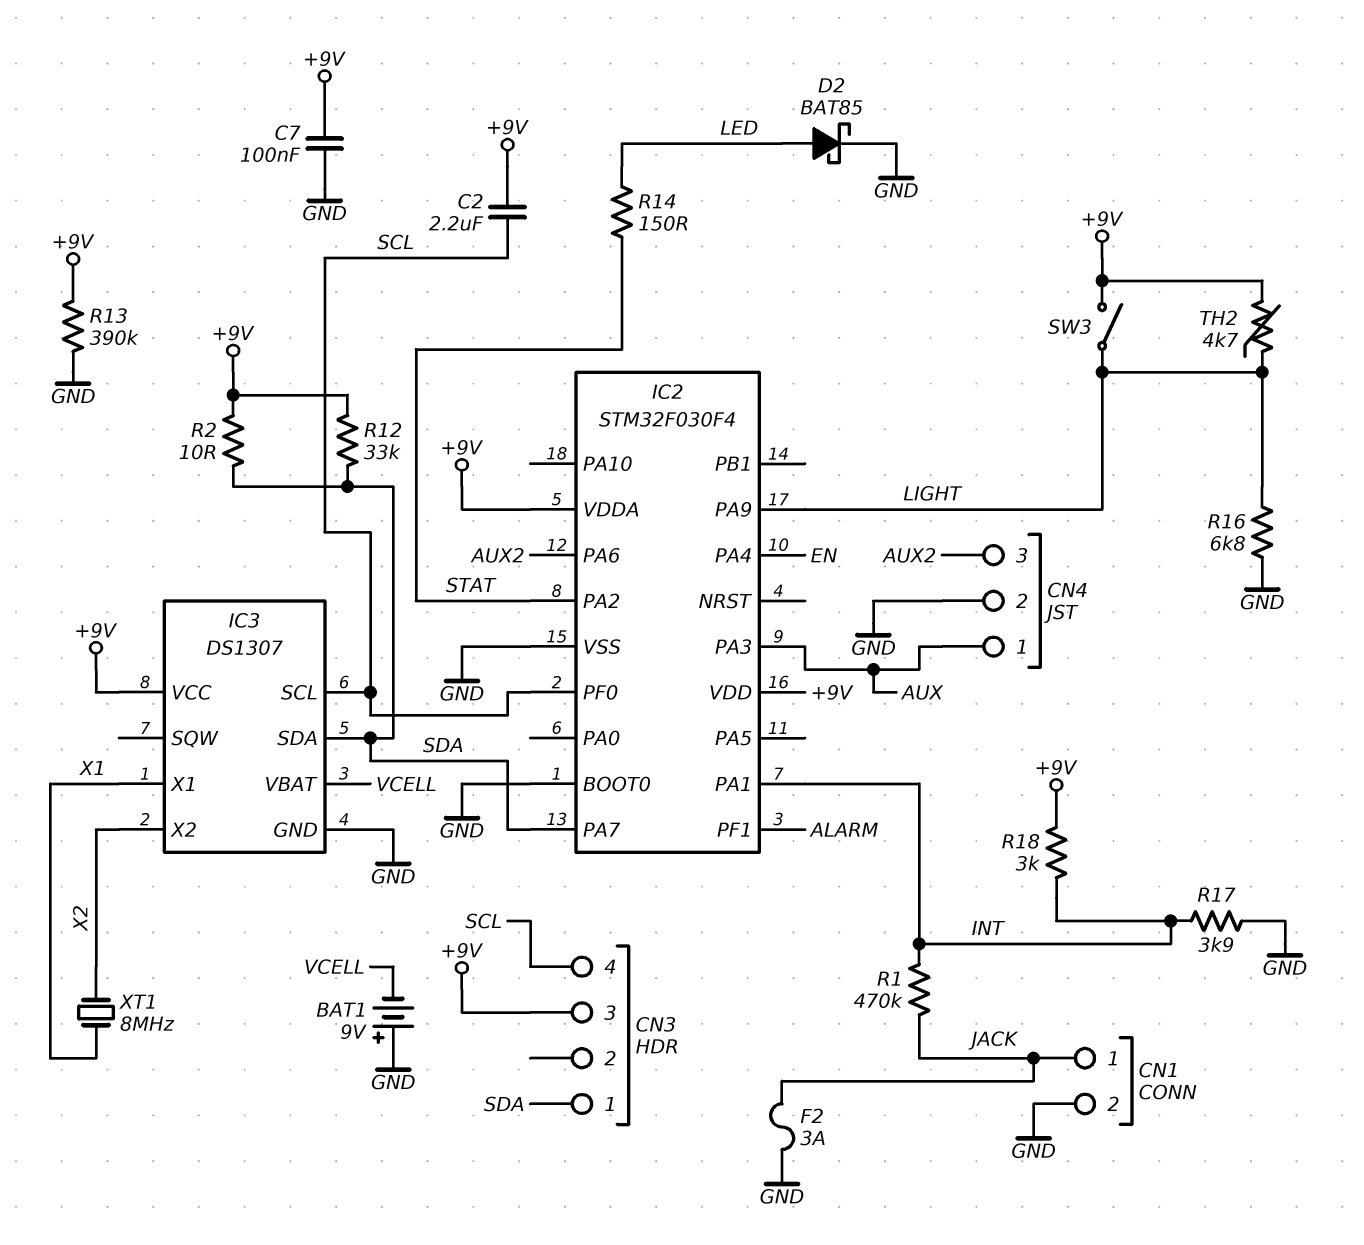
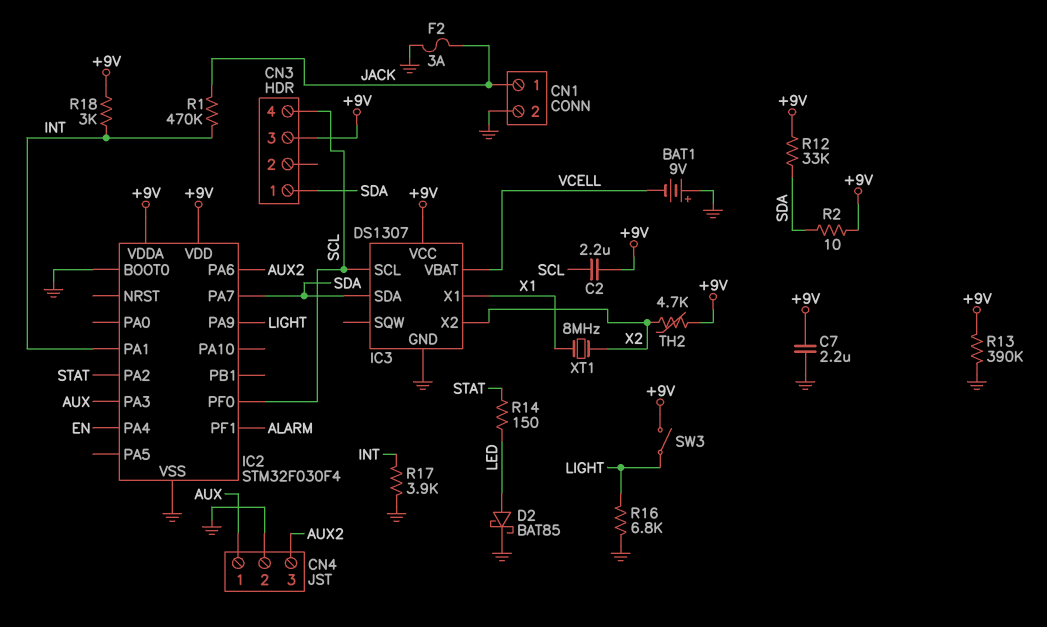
C7: 100nF (+9V, GND) -> 2.2uF (+9V, GND)
TH2: 4.7k (+9V, LIGHT) -> 4.7k (+9V, X2)

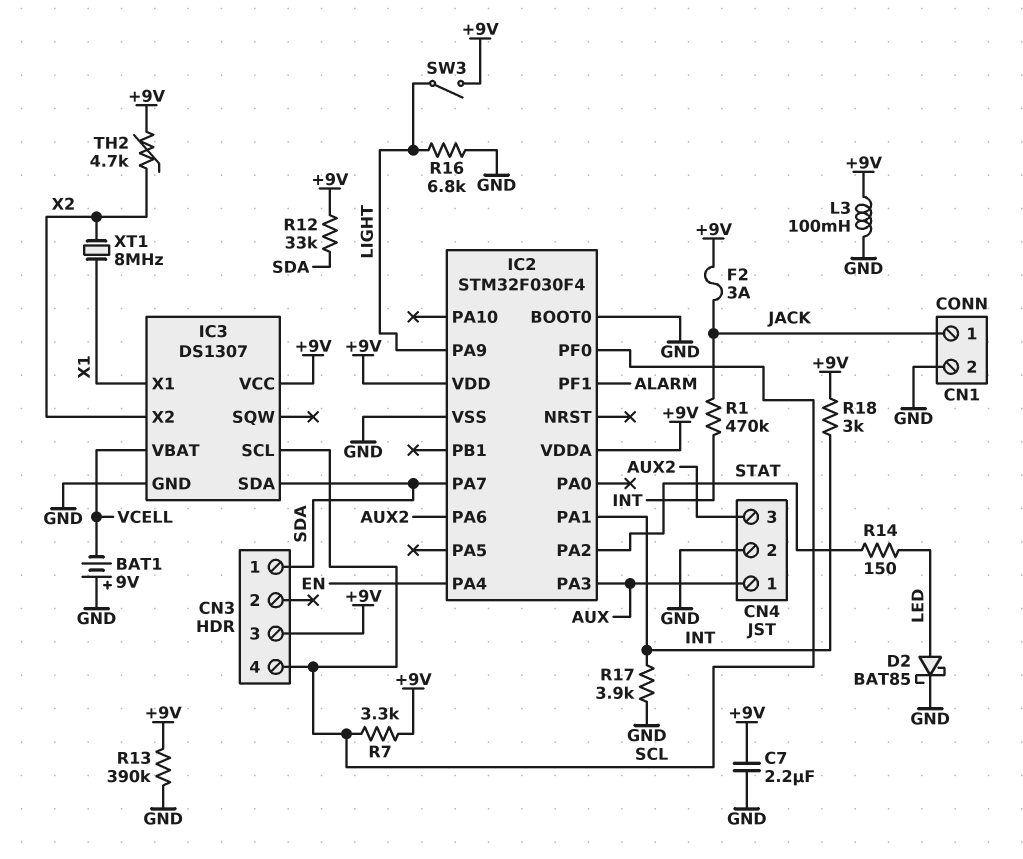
C2: 2.2uF (+9V, SCL) -> none
F2: 3A (GND, JACK) -> 3A (+9V, JACK)
L3: none -> 100mH (+9V, GND)
R2: 10 (+9V, SDA) -> none
R7: none -> 3.3k (+9V, SCL)

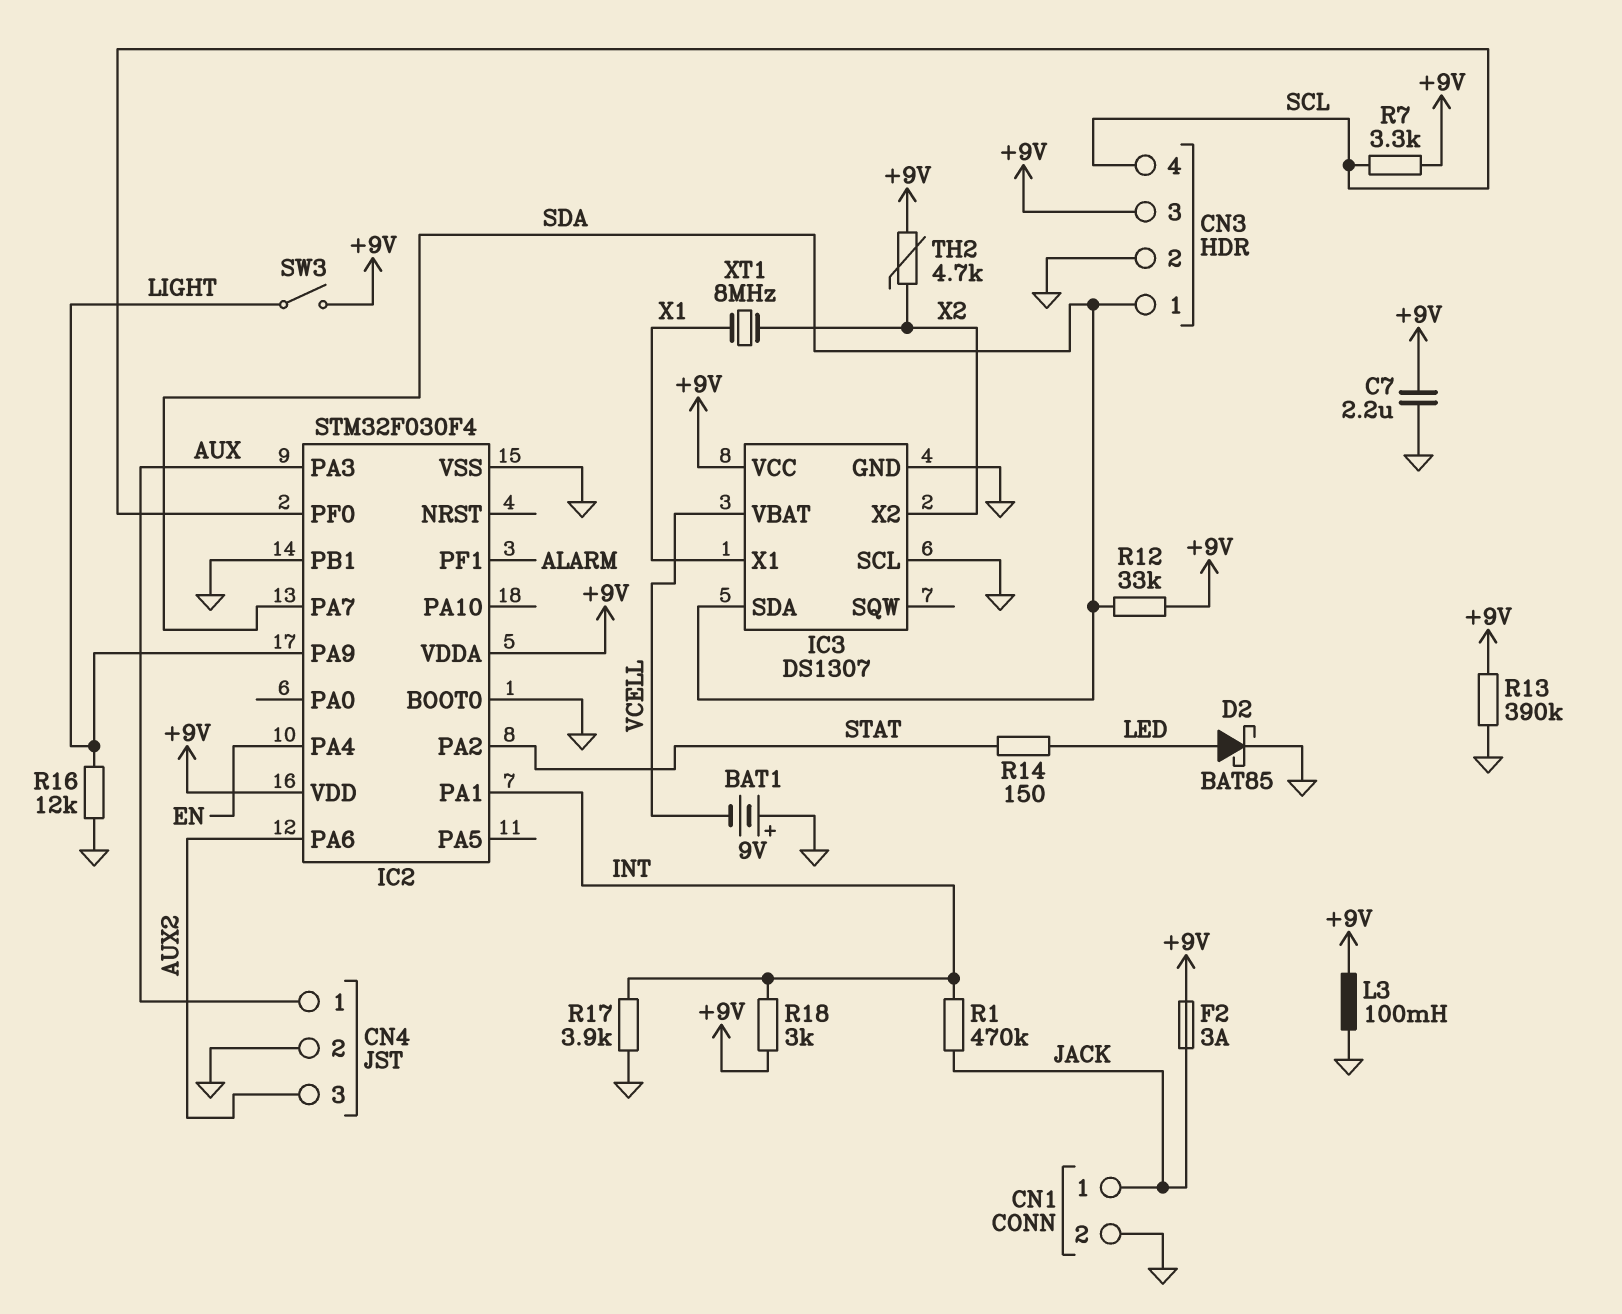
CN3 pin 2: none -> GND
IC2 pin PB1: none -> GND
IC3 pin SCL: SCL -> GND
R16: 6.8k (GND, LIGHT) -> 12k (GND, LIGHT)

